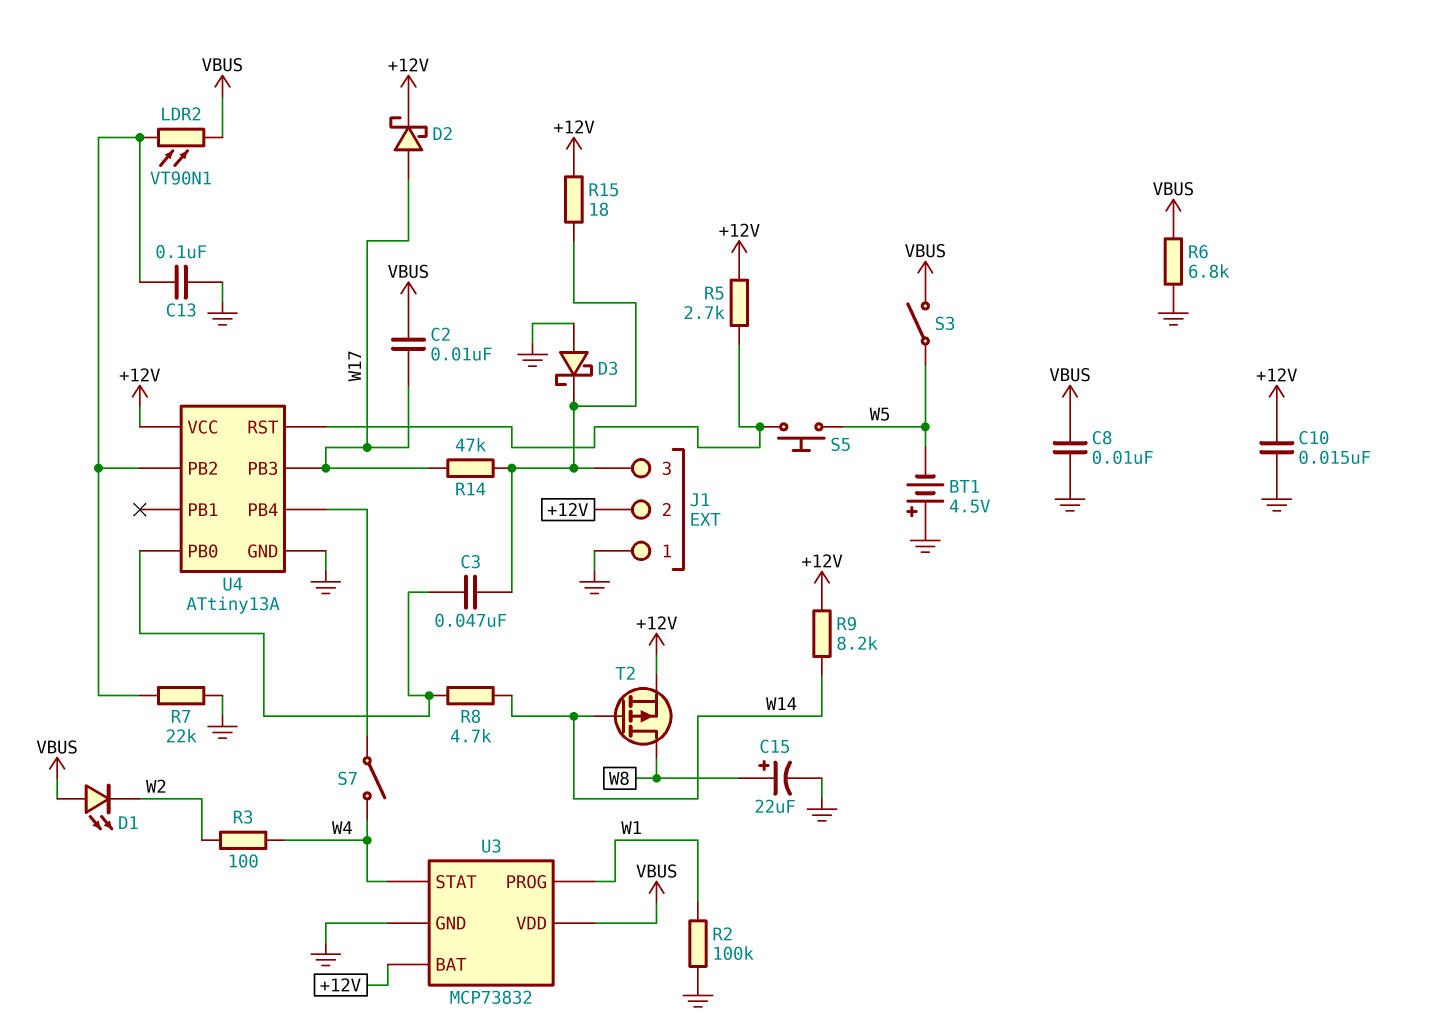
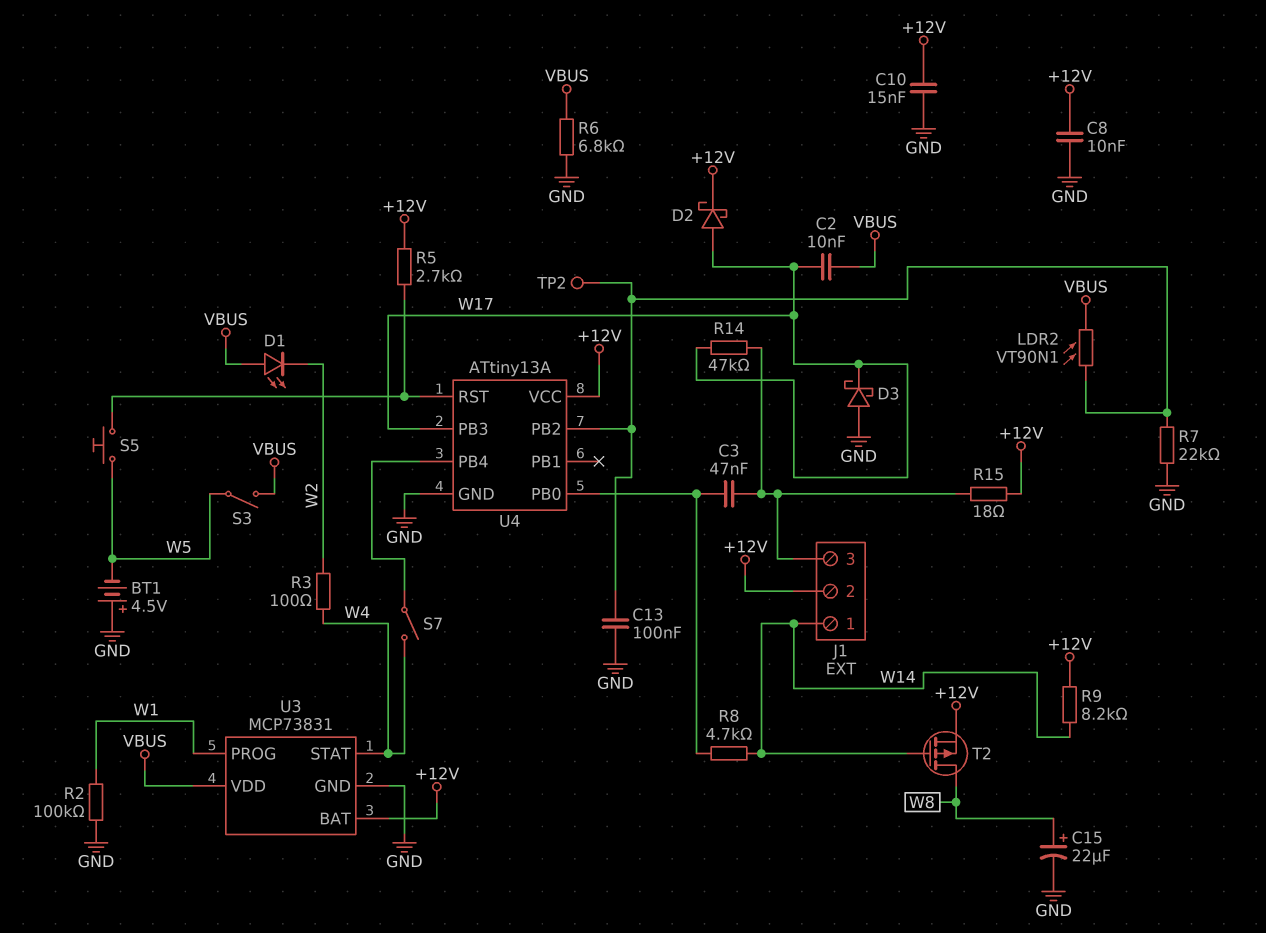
C8: 10nF (GND, VBUS) -> 10nF (+12V, GND)
D3: schottky (A GND, K J1/3) -> schottky (A GND, K W17)
J1 pin 1: GND -> W14
TP2: none -> test point (U4/PB2)
U3: MCP73832 -> MCP73831

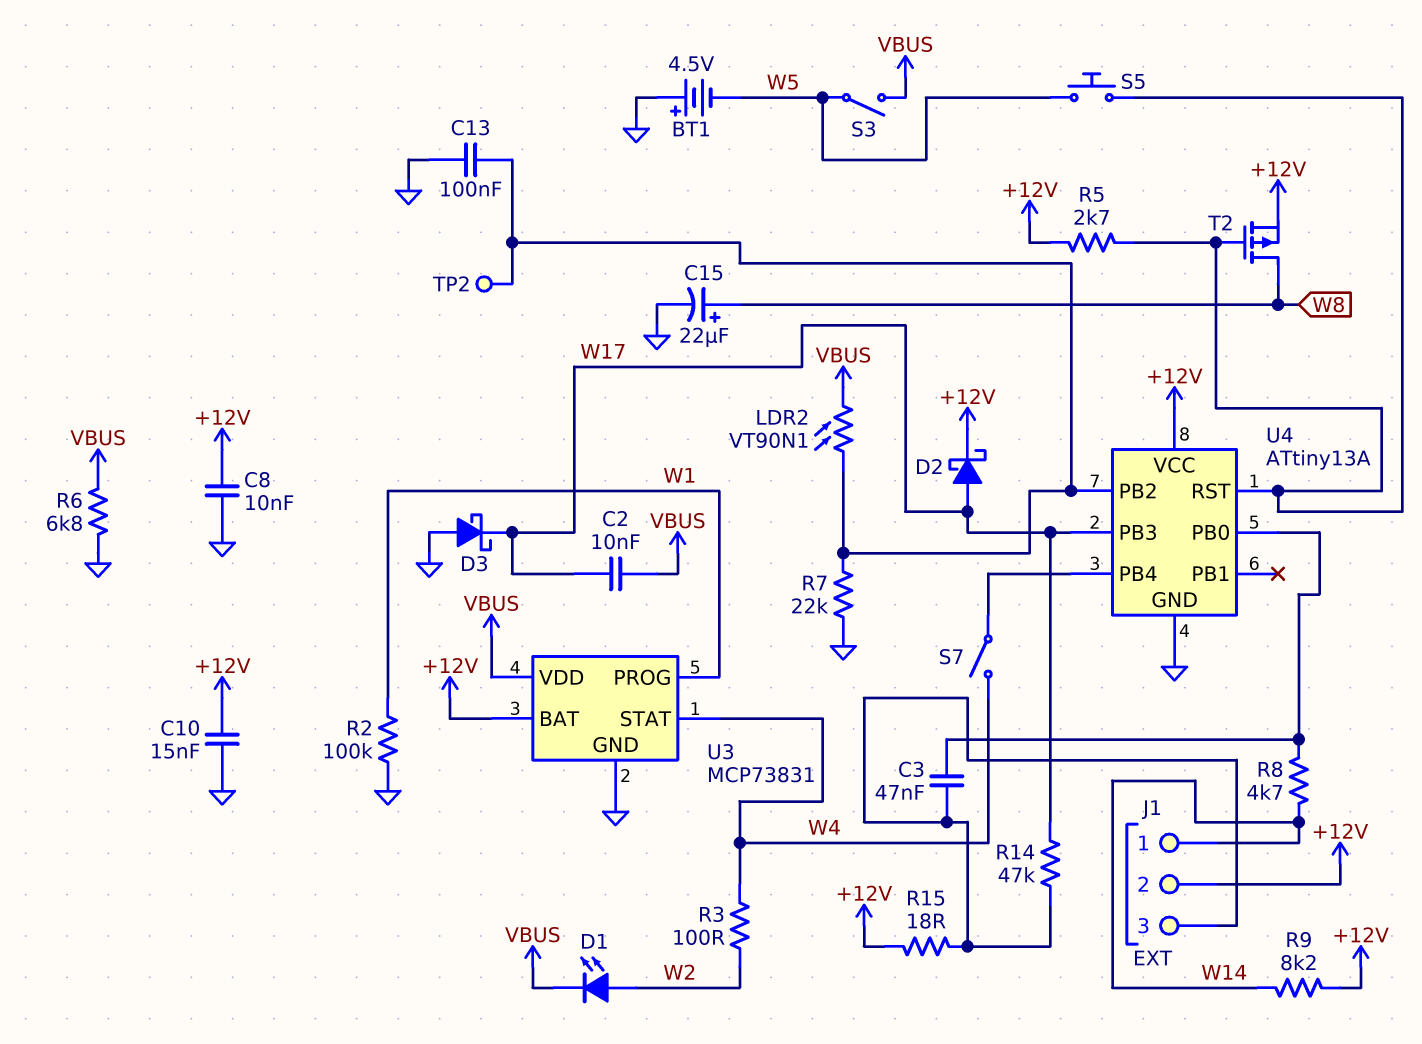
D1: LED (A VBUS, K W2) -> LED (A W2, K VBUS)
T2: PMOS (G W14, D W8, S +12V) -> PMOS (G U4/RST, D W8, S +12V)

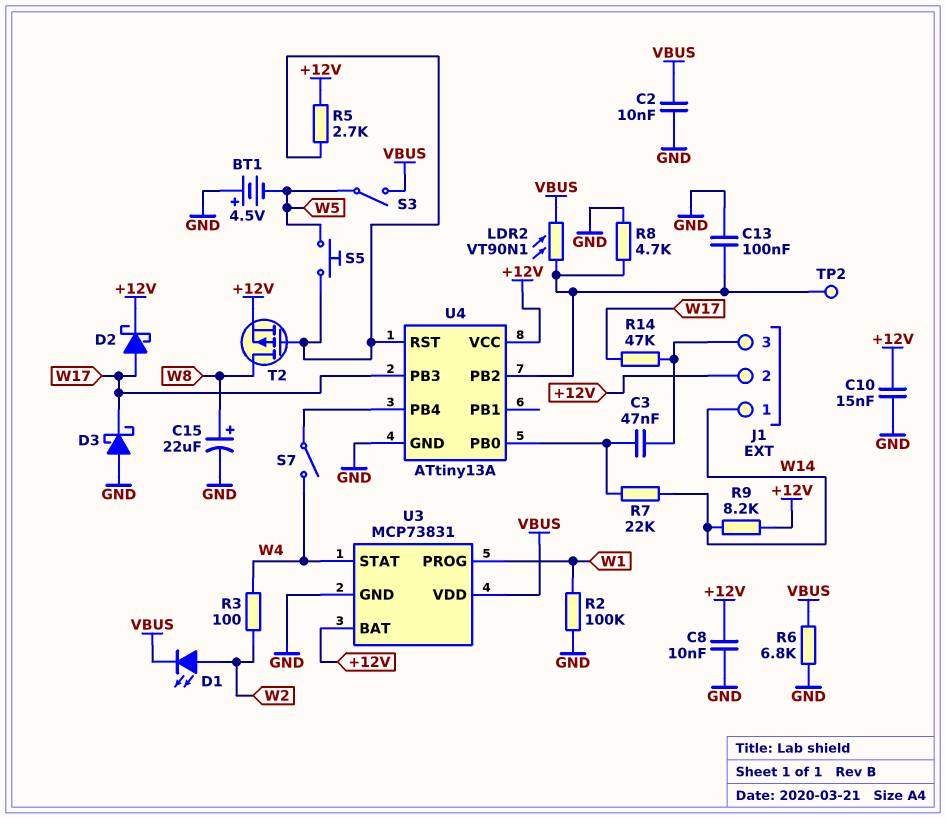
C2: 10nF (VBUS, W17) -> 10nF (GND, VBUS)
R7: 22k (GND, U4/PB2) -> 22k (U4/PB0, W14)
R8: 4.7k (U4/PB0, W14) -> 4.7k (GND, U4/PB2)
R15: 18 (+12V, J1/3) -> none

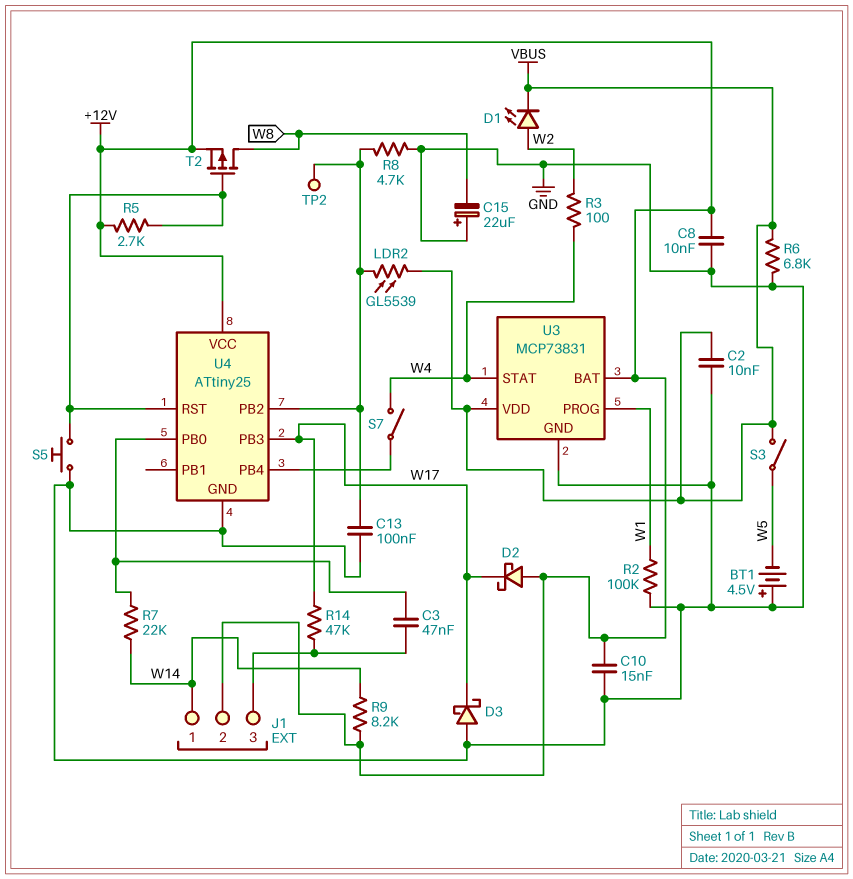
C15: 22uF (plus W8, minus GND) -> 22uF (plus GND, minus W8)
D2: schottky (A W17, K +12V) -> schottky (A +12V, K W17)
LDR2: VT90N1 (U4/PB2, VBUS) -> GL5539 (U4/PB2, VBUS)
S5: button (U4/RST, W5) -> button (GND, U4/RST)
U4: ATtiny13A -> ATtiny25

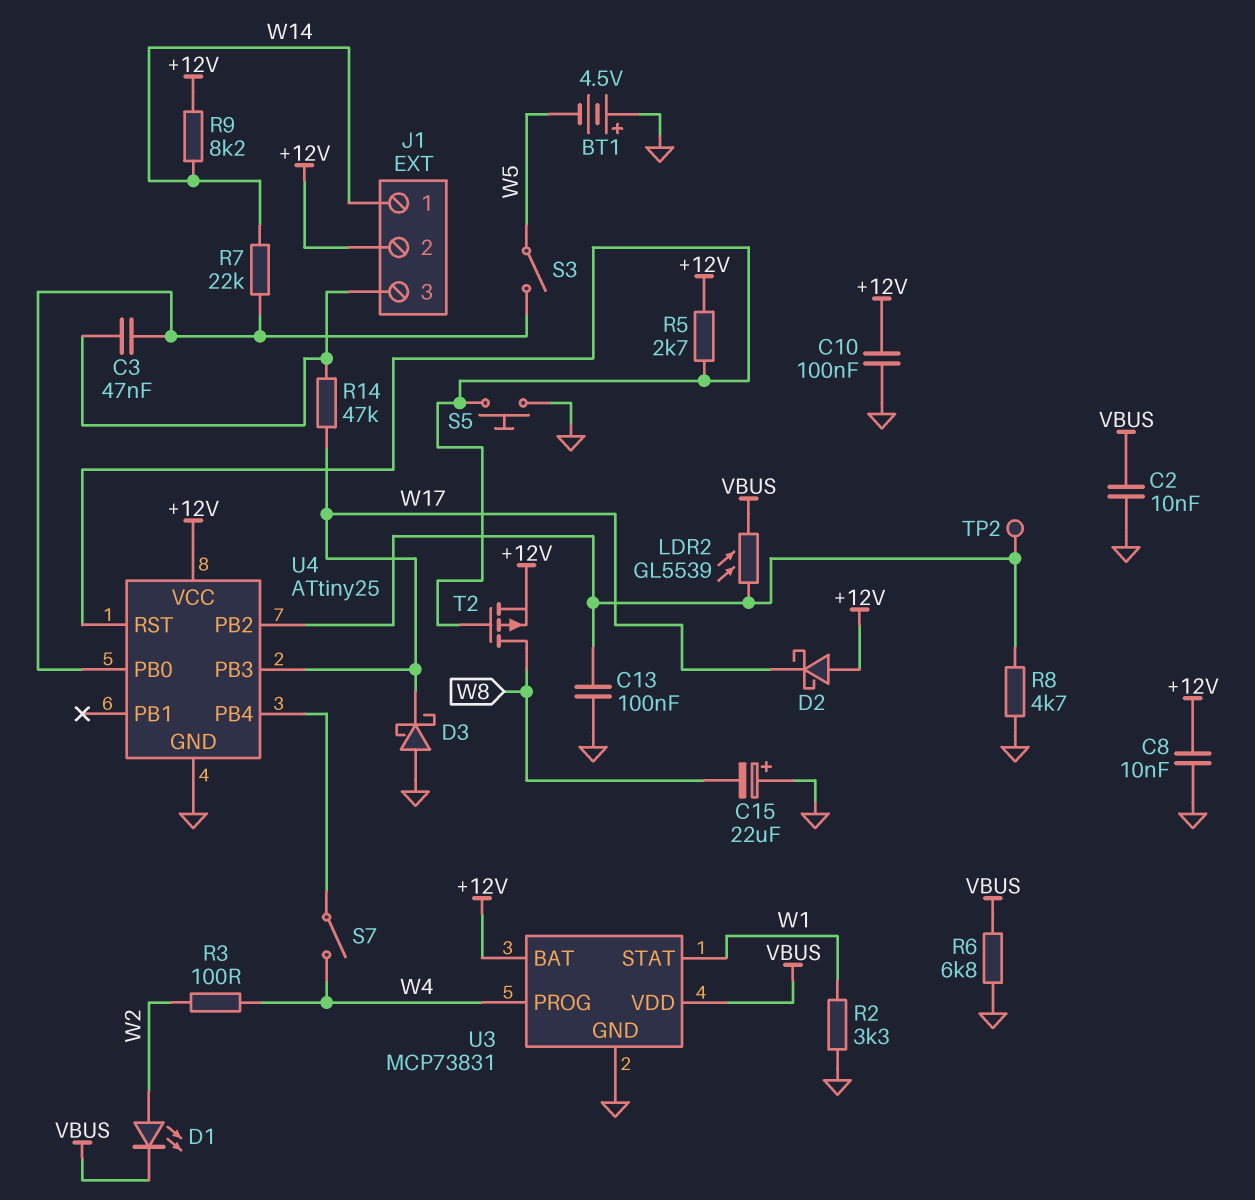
C10: 15nF (+12V, GND) -> 100nF (+12V, GND)
R2: 100k (GND, W1) -> 3.3k (GND, W1)
S3: switch (VBUS, W5) -> switch (U4/PB0, W5)
U3 pin PROG: W1 -> W4
U3 pin STAT: W4 -> W1

